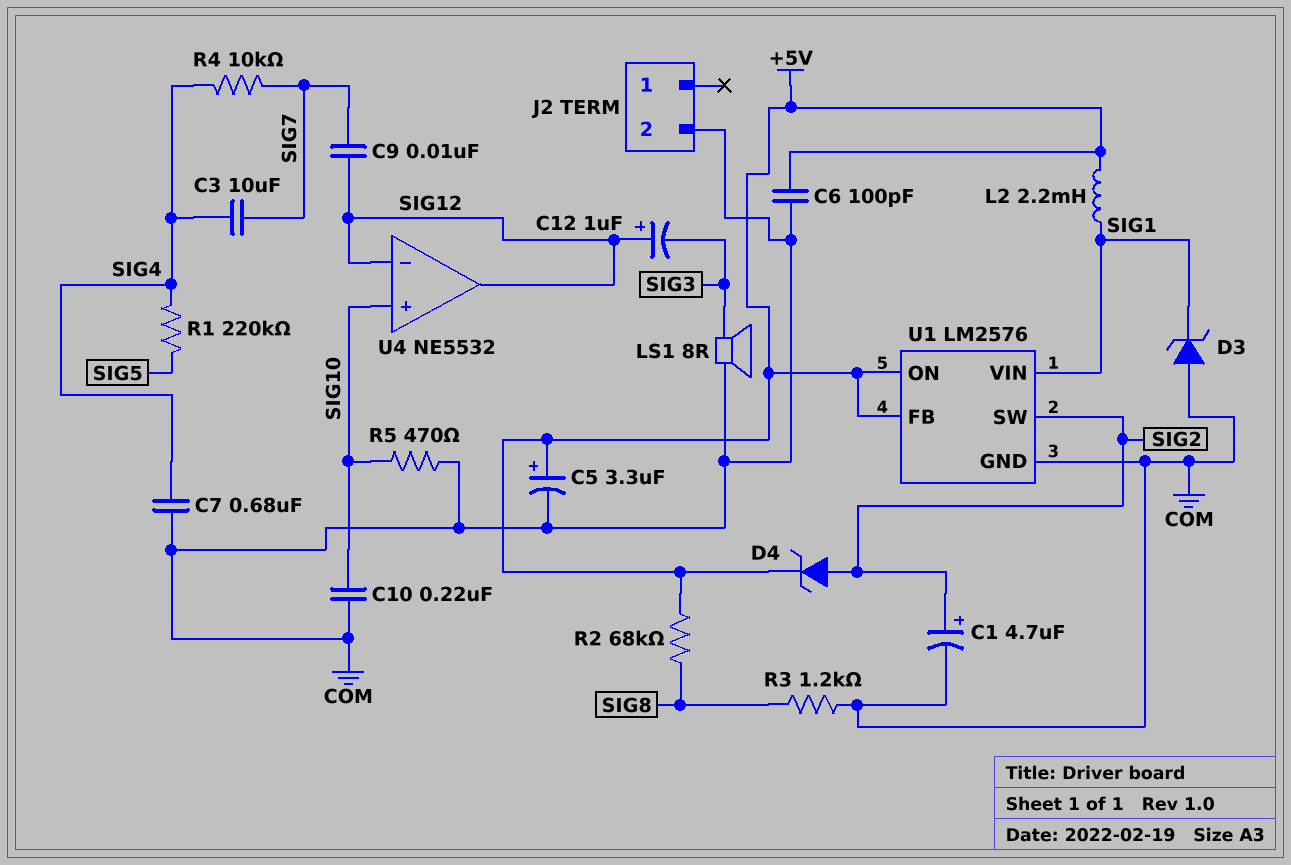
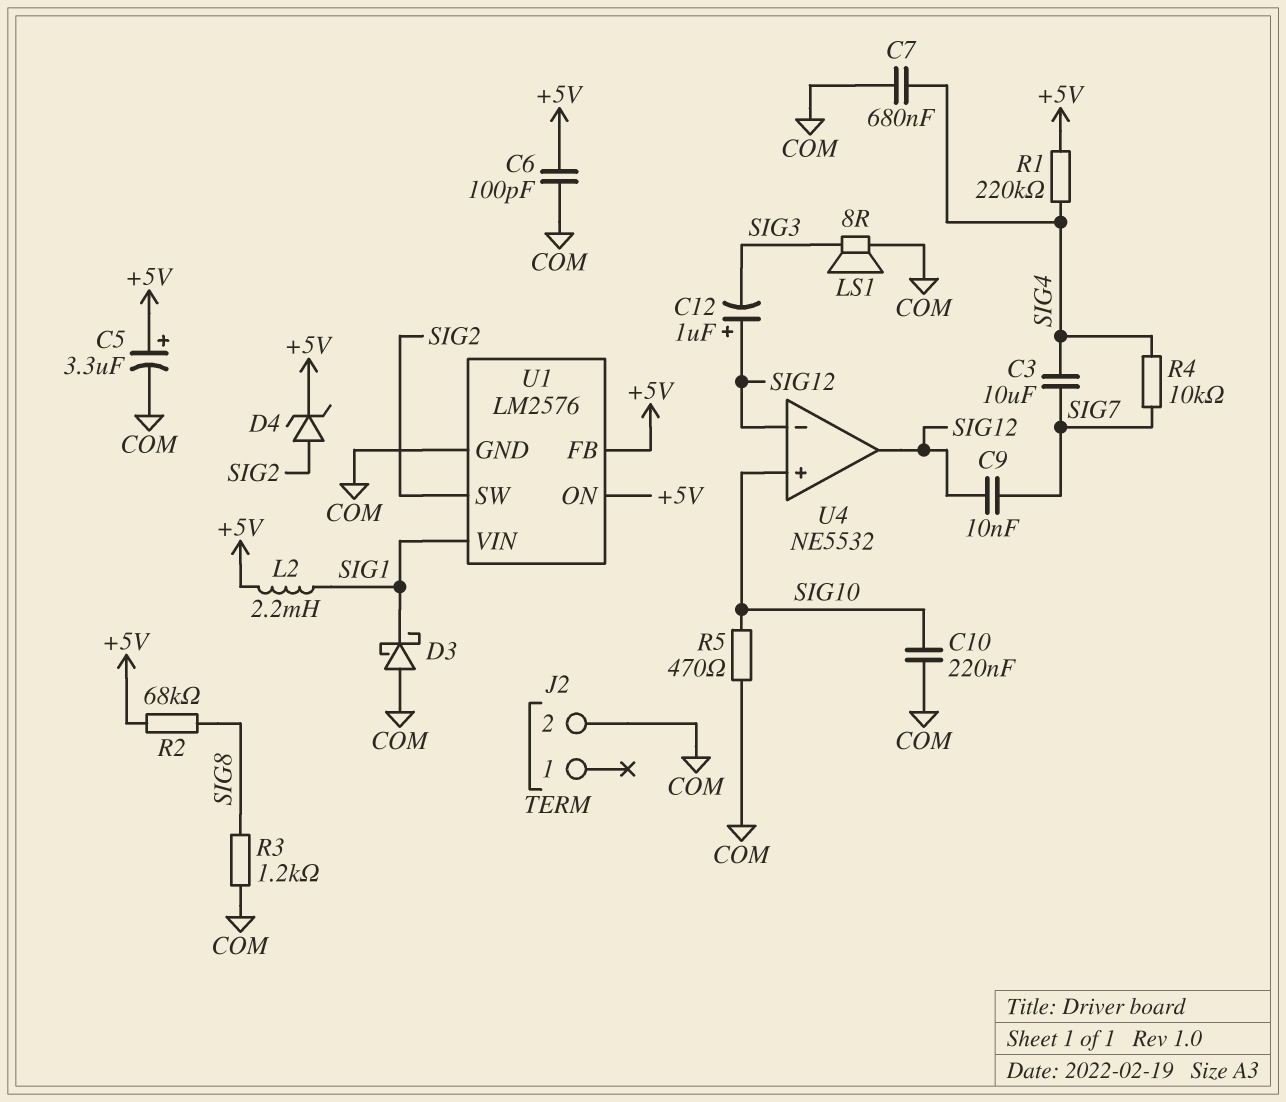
C1: 4.7uF (plus SIG2, minus COM) -> none
D3: zener (A COM, K SIG1) -> schottky (A COM, K SIG1)
R1: 220k (SIG4, SIG5) -> 220k (+5V, SIG4)

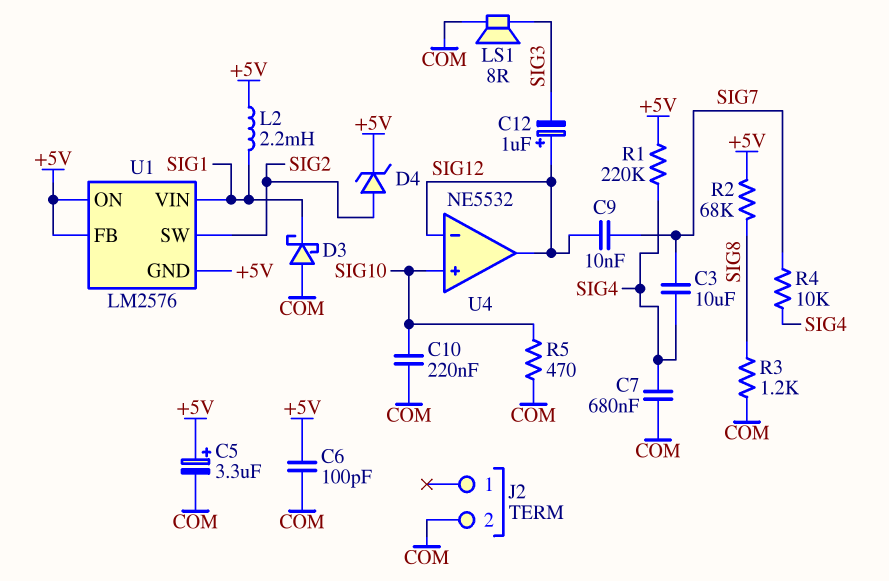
U1 pin GND: COM -> +5V

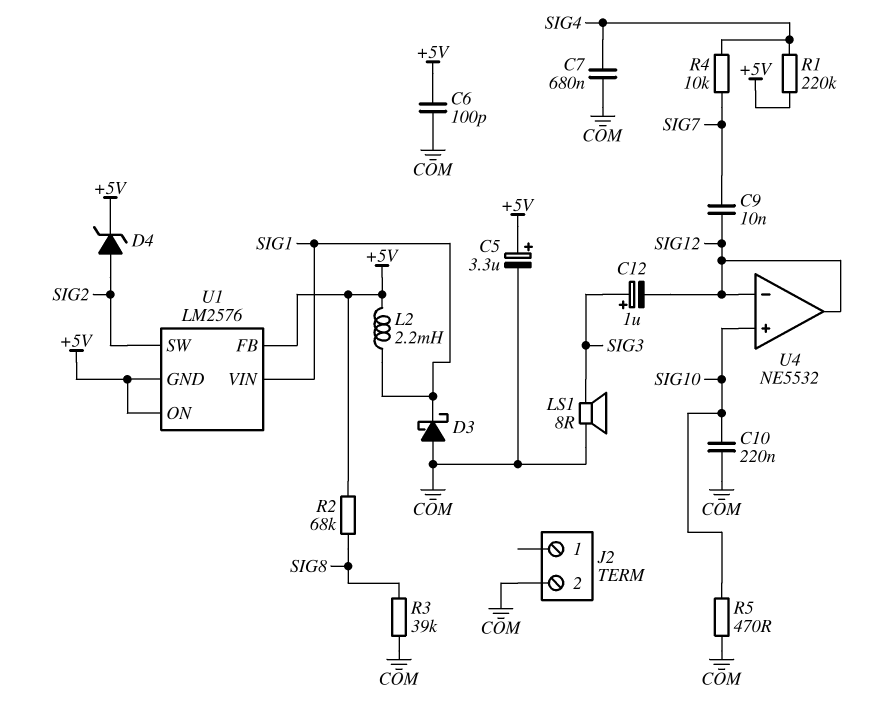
C3: 10uF (SIG4, SIG7) -> none
C12: 1uF (plus SIG12, minus SIG3) -> 1uF (plus SIG3, minus SIG12)
R3: 1.2k (COM, SIG8) -> 39k (COM, SIG8)

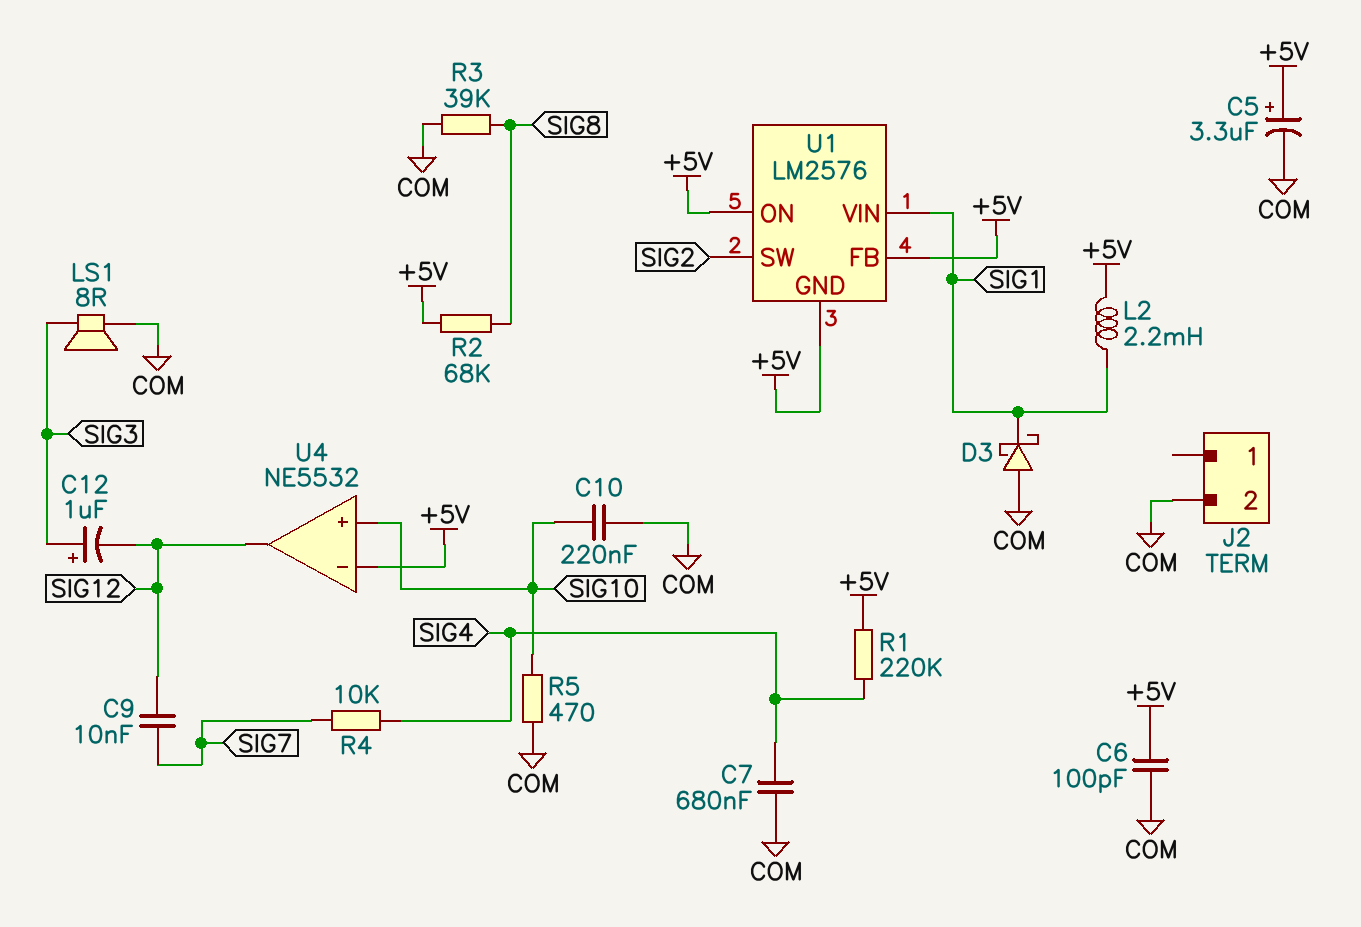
D4: zener (A SIG2, K +5V) -> none
U4 pin in-: SIG12 -> +5V

